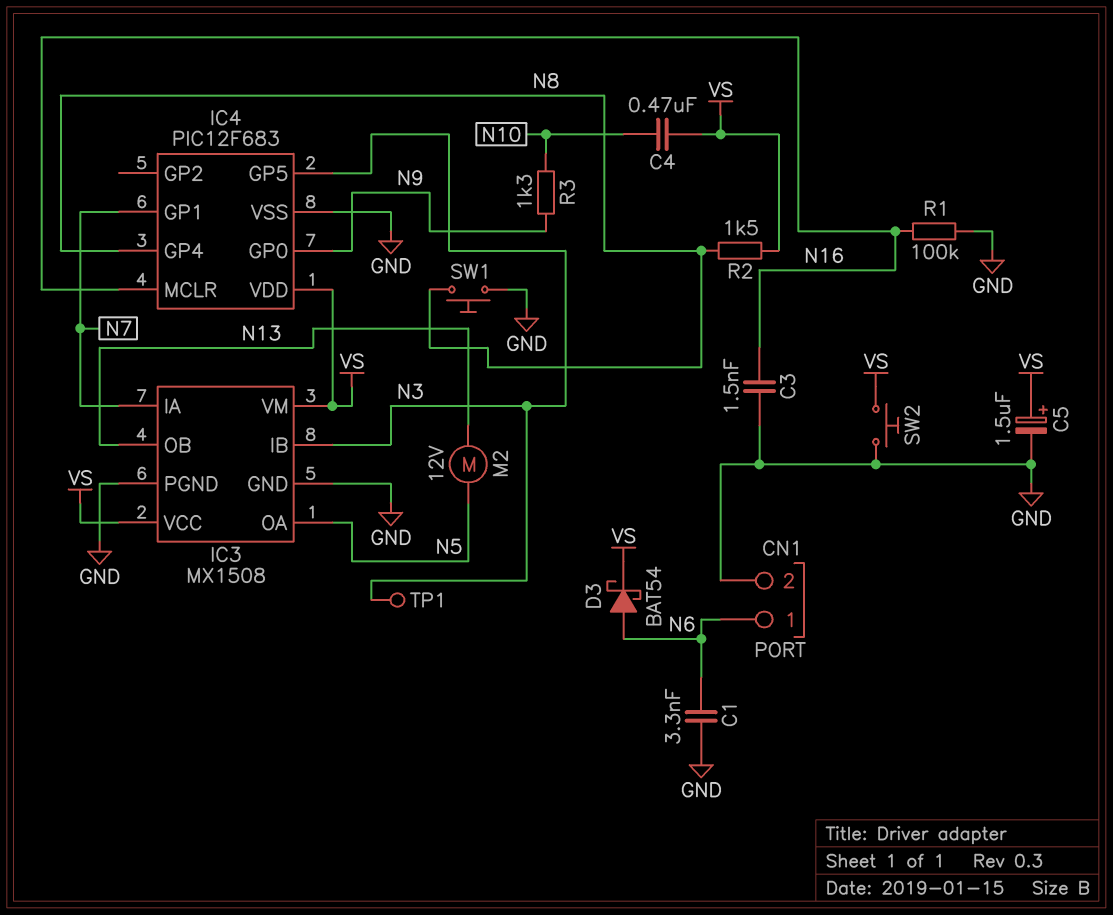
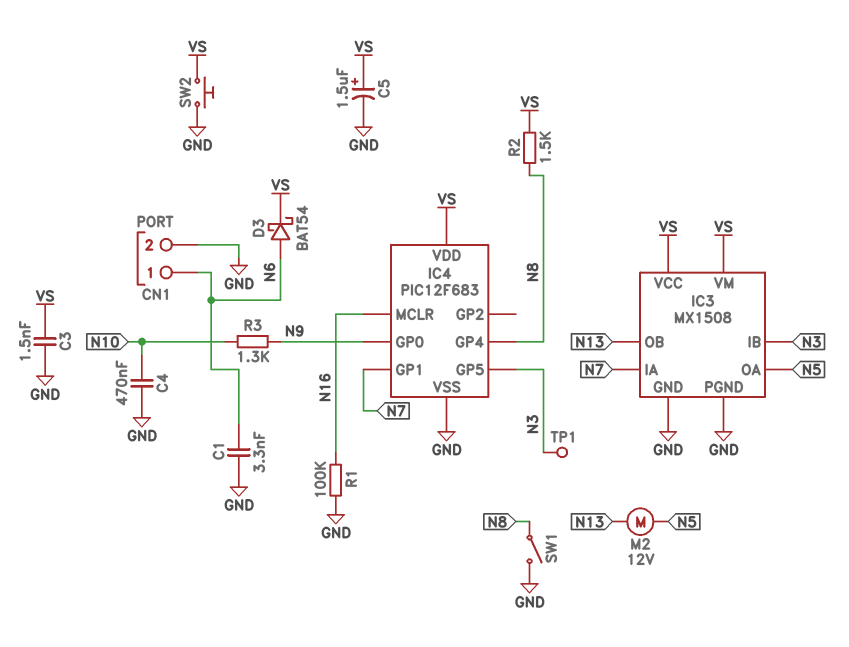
C3: 1.5nF (GND, N16) -> 1.5nF (GND, VS)
C4: 470nF (N10, VS) -> 470nF (GND, N10)
SW1: button (GND, N8) -> switch (GND, N8)

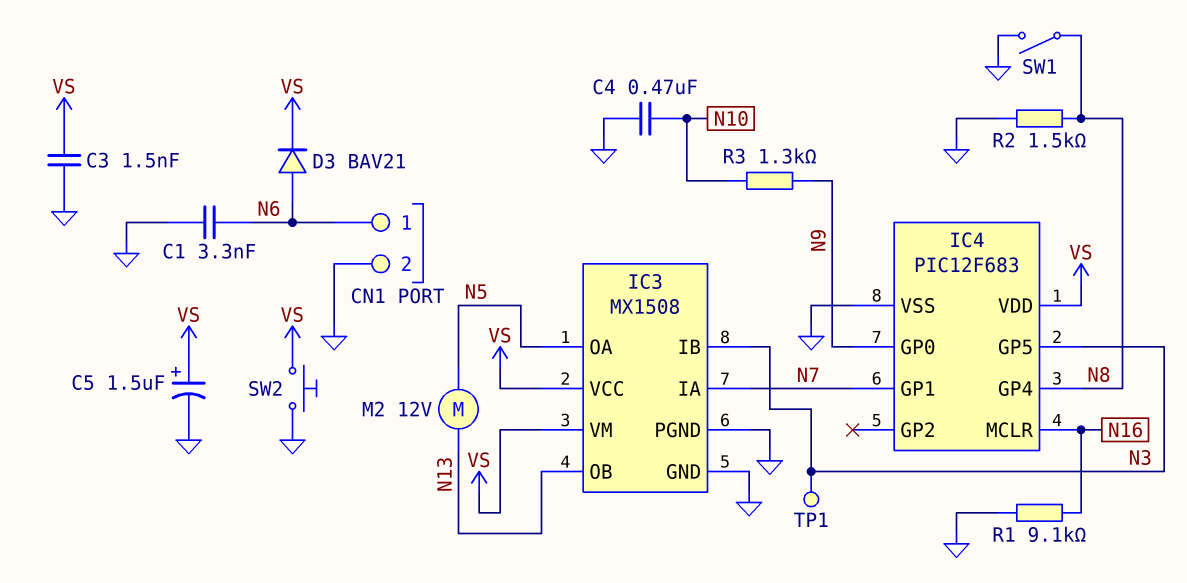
D3: schottky BAT54 (A N6, K VS) -> diode BAV21 (A N6, K VS)
R1: 100k (GND, N16) -> 9.1k (GND, N16)
R2: 1.5k (N8, VS) -> 1.5k (GND, N8)

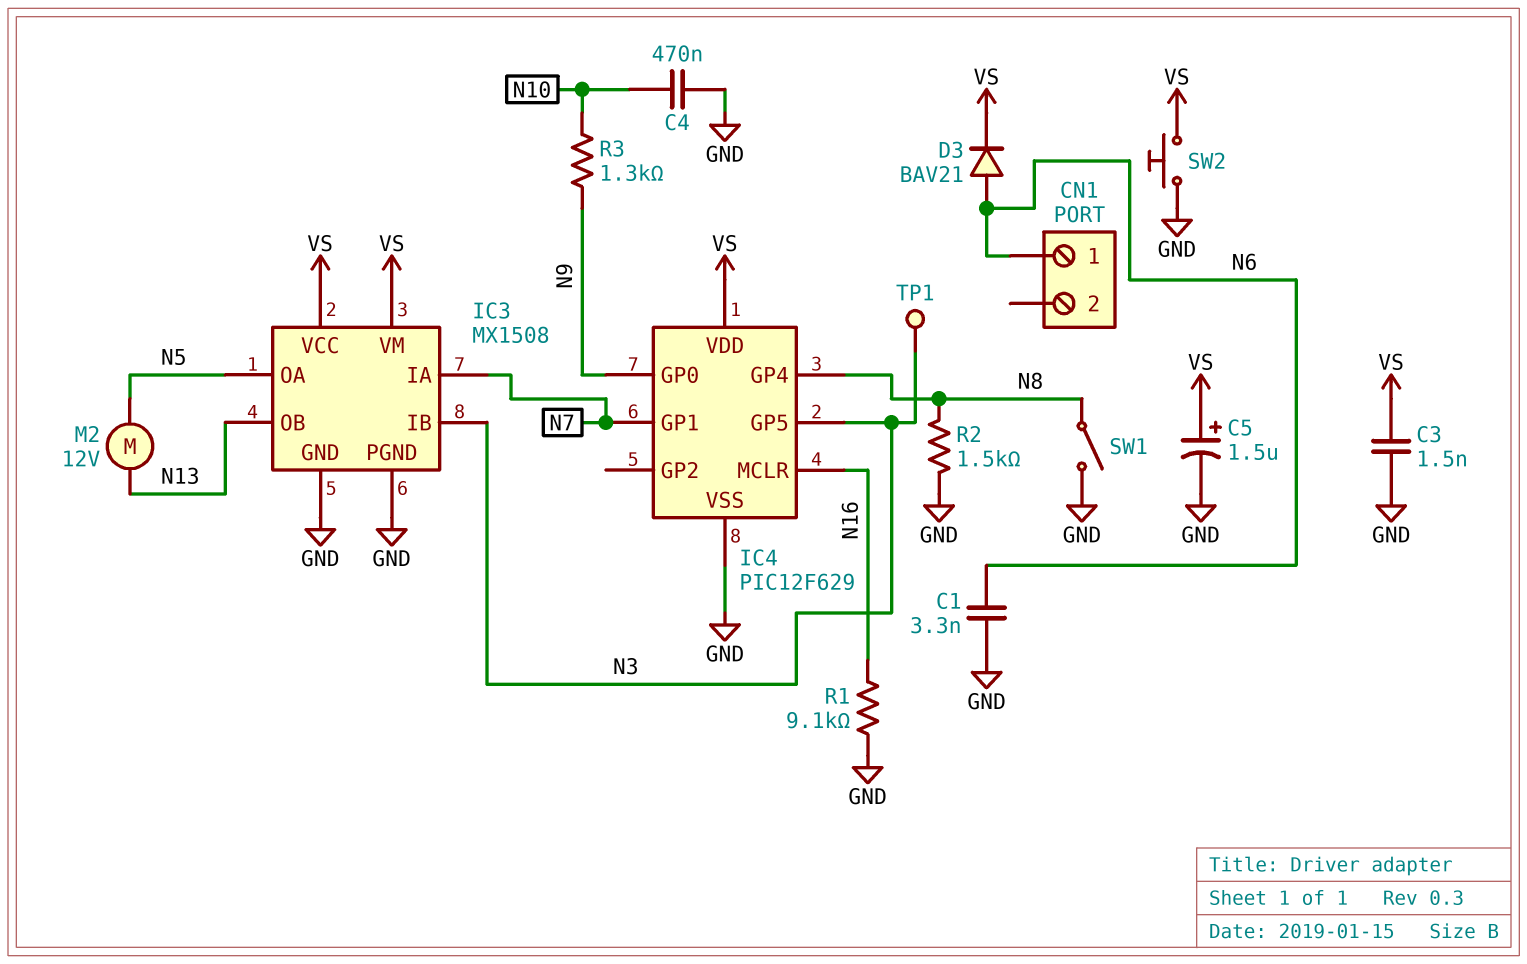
CN1 pin 2: GND -> none
IC4: PIC12F683 -> PIC12F629

